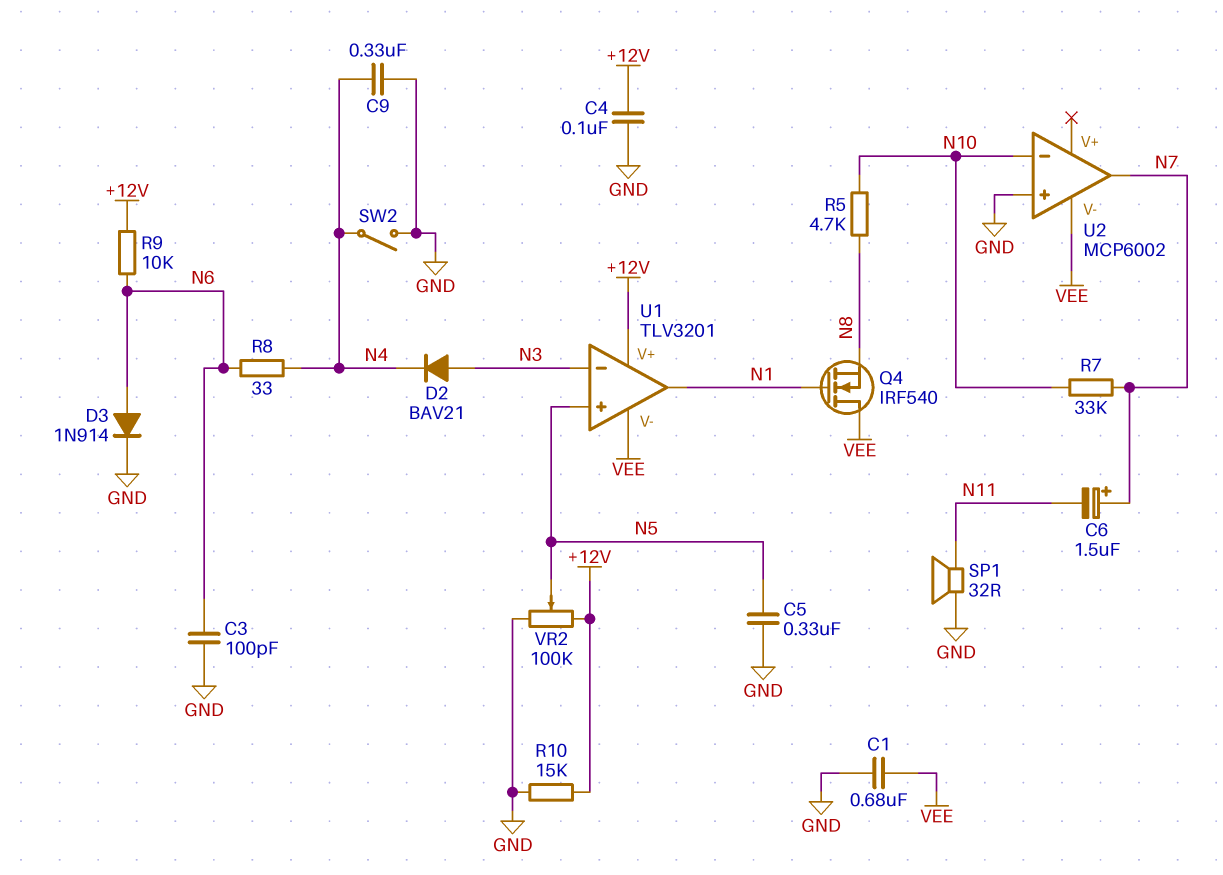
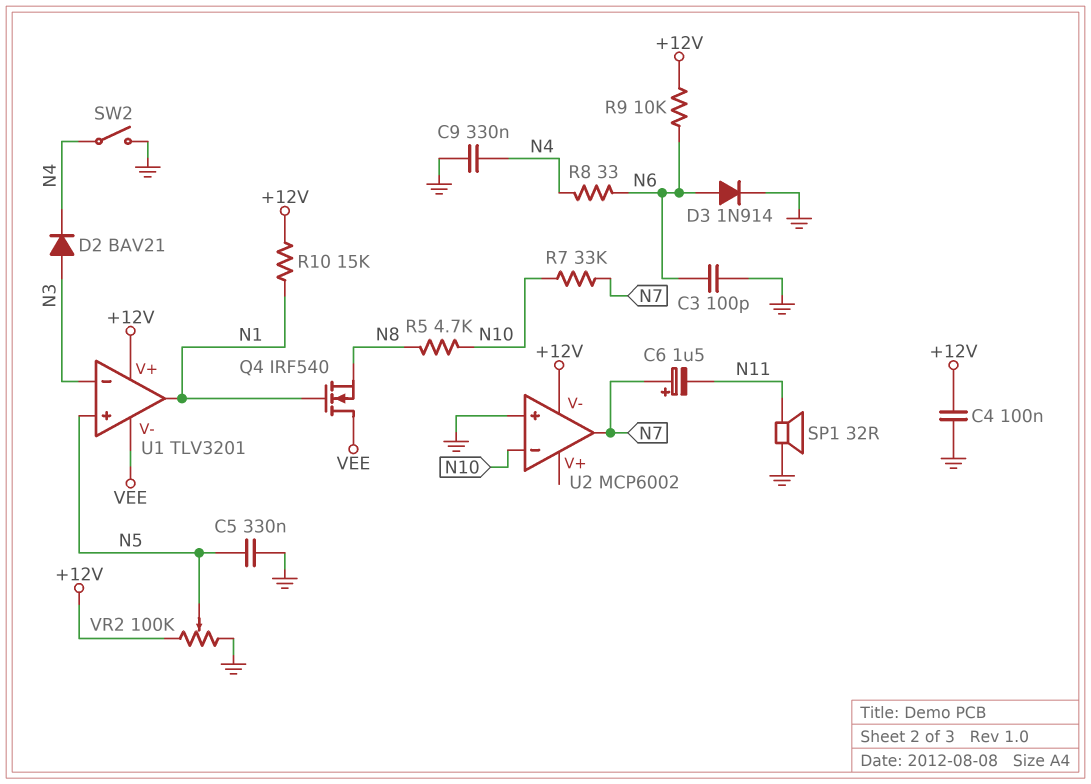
C1: 680nF (GND, VEE) -> none
R10: 15k (+12V, GND) -> 15k (+12V, N1)
U2 pin V-: VEE -> +12V

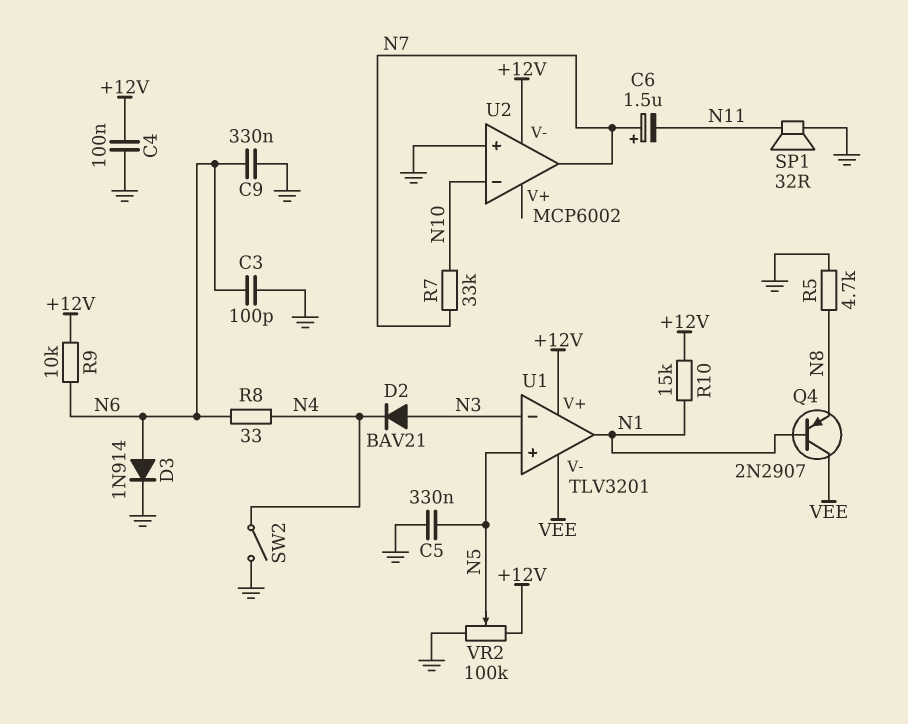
C9: 330nF (GND, N4) -> 330nF (GND, N6)
Q4: NMOS IRF540 (G N1, D VEE, S N8) -> PNP 2N2907 (B N1, C VEE, E N8)
R5: 4.7k (N8, N10) -> 4.7k (GND, N8)

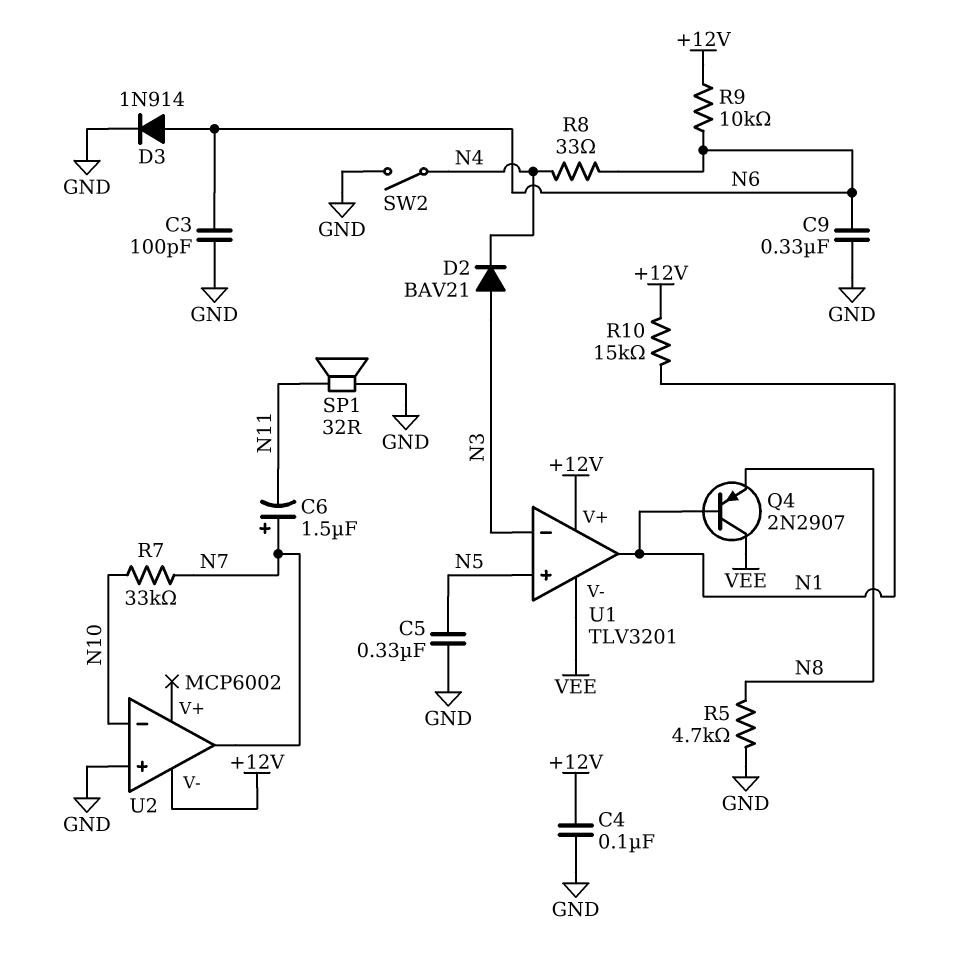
VR2: 100k (+12V, GND, wiper N5) -> none

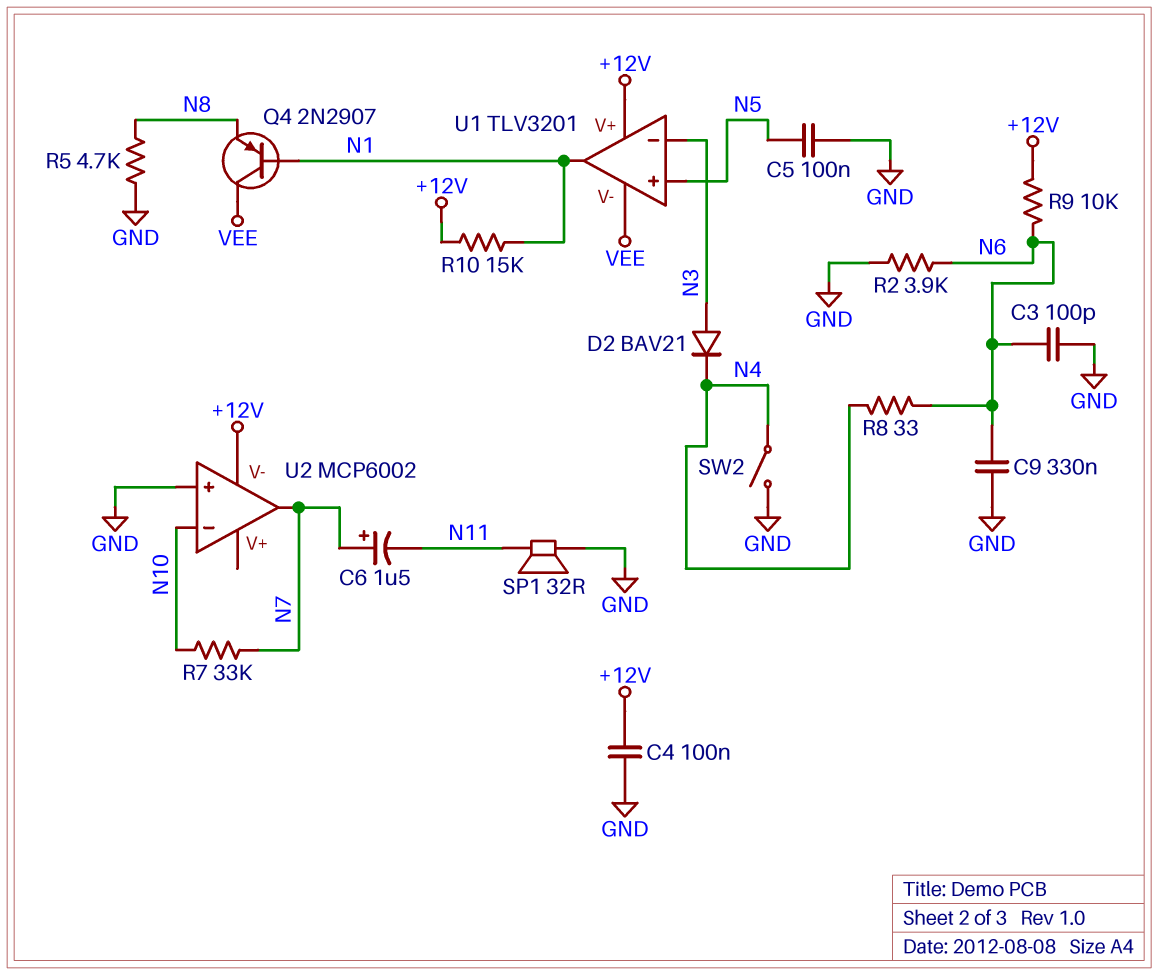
C5: 330nF (GND, N5) -> 100nF (GND, N5)
D3: diode 1N914 (A N6, K GND) -> none
R2: none -> 3.9k (GND, N6)

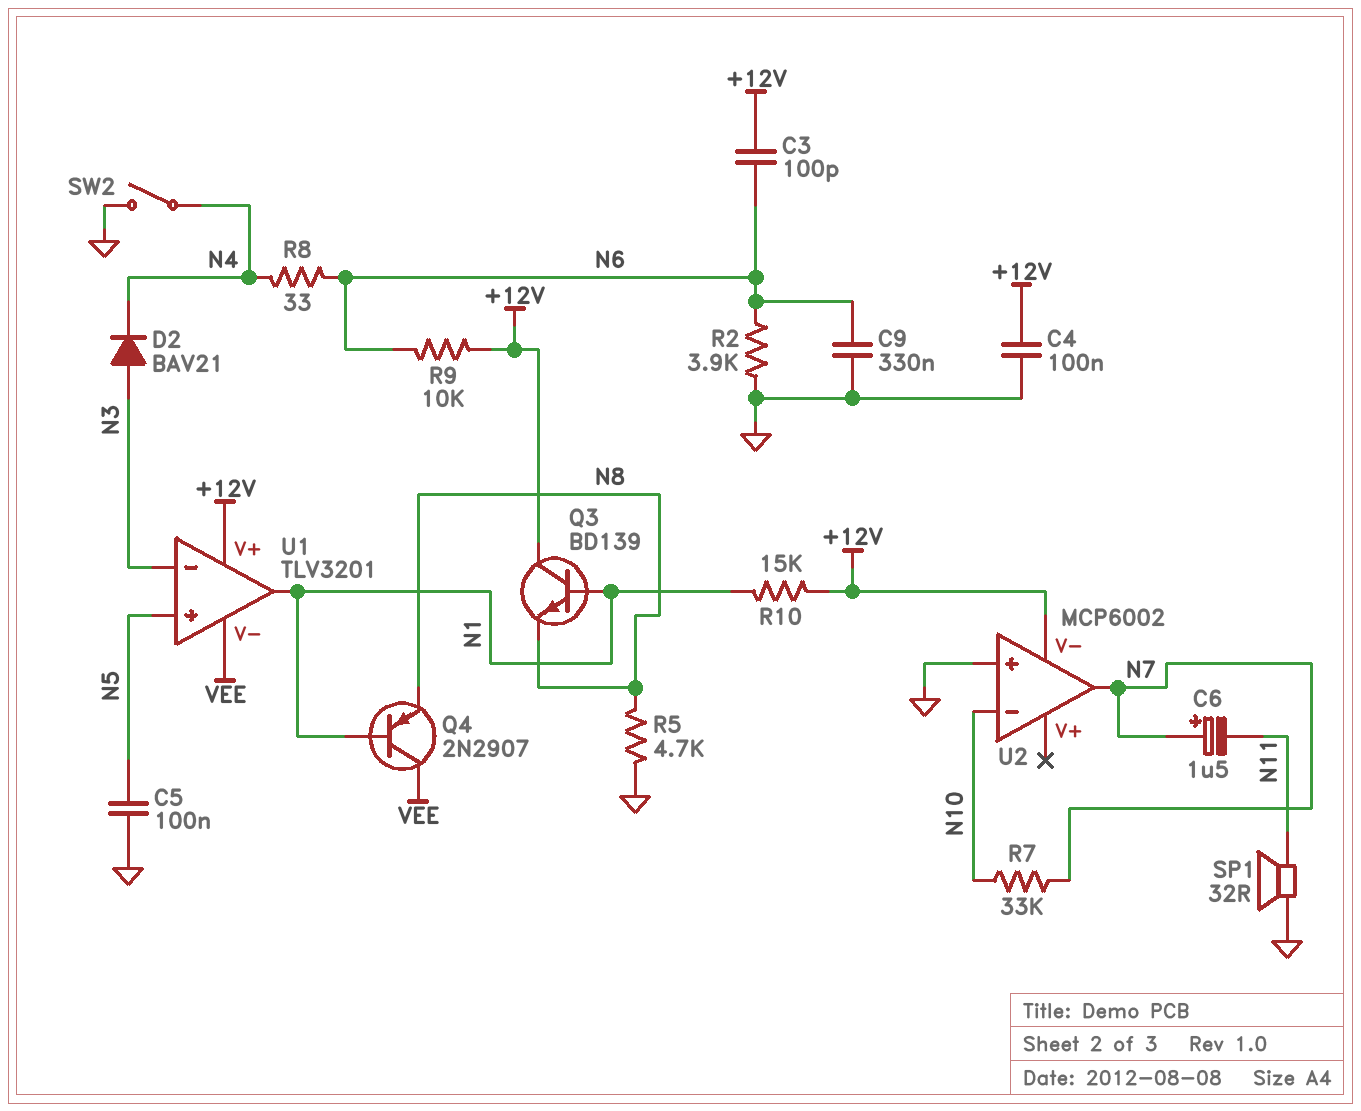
C3: 100pF (GND, N6) -> 100pF (+12V, N6)
Q3: none -> NPN BD139 (B N1, C +12V, E N8)

